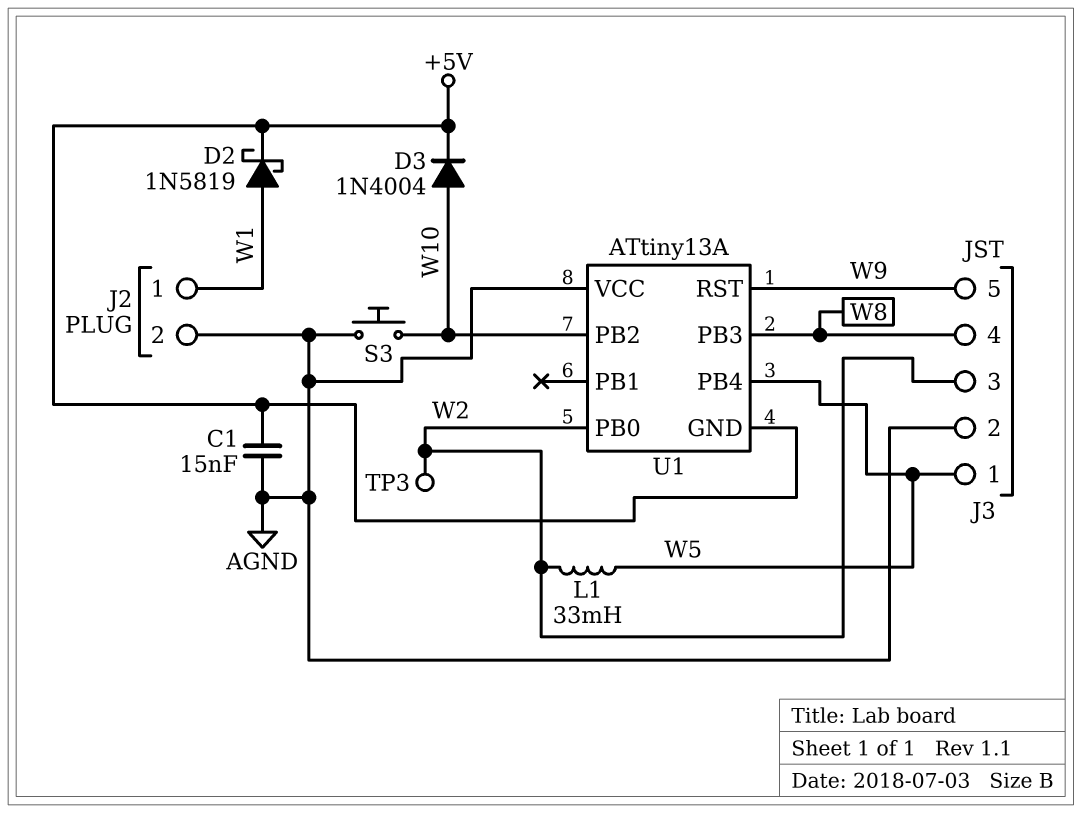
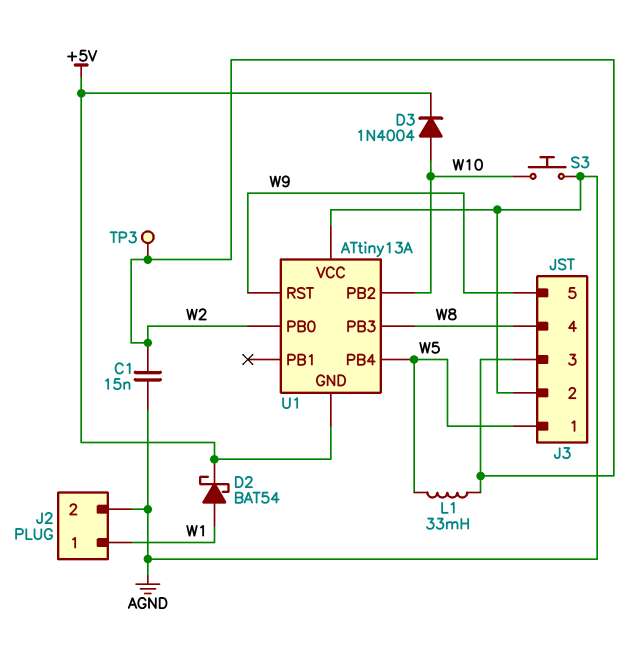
C1: 15nF (+5V, AGND) -> 15nF (AGND, W2)
D2: schottky 1N5819 (A W1, K +5V) -> schottky BAT54 (A W1, K +5V)

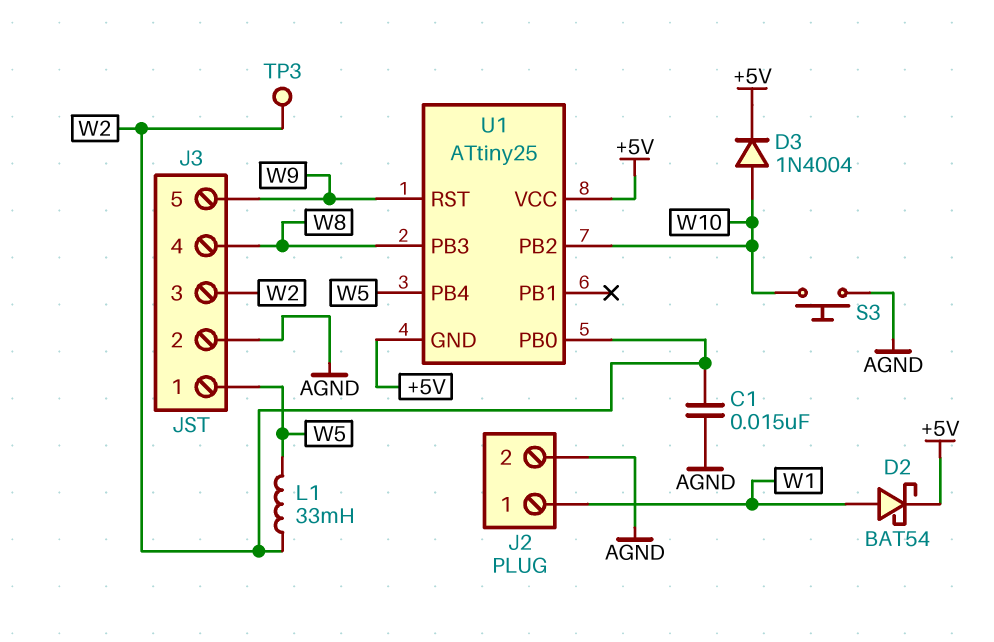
U1: ATtiny13A -> ATtiny25
U1 pin VCC: AGND -> +5V

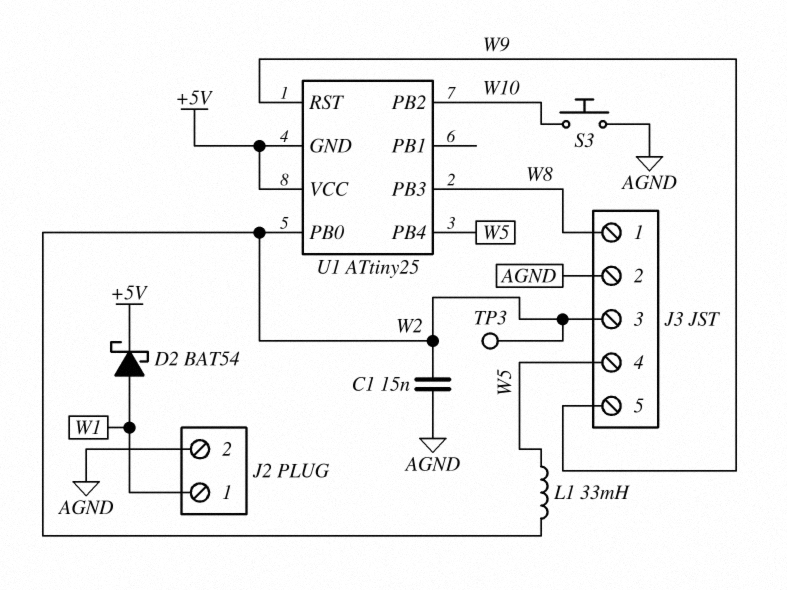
D3: diode 1N4004 (A W10, K +5V) -> none
J3 pin 1: W5 -> W8
J3 pin 4: W8 -> W5

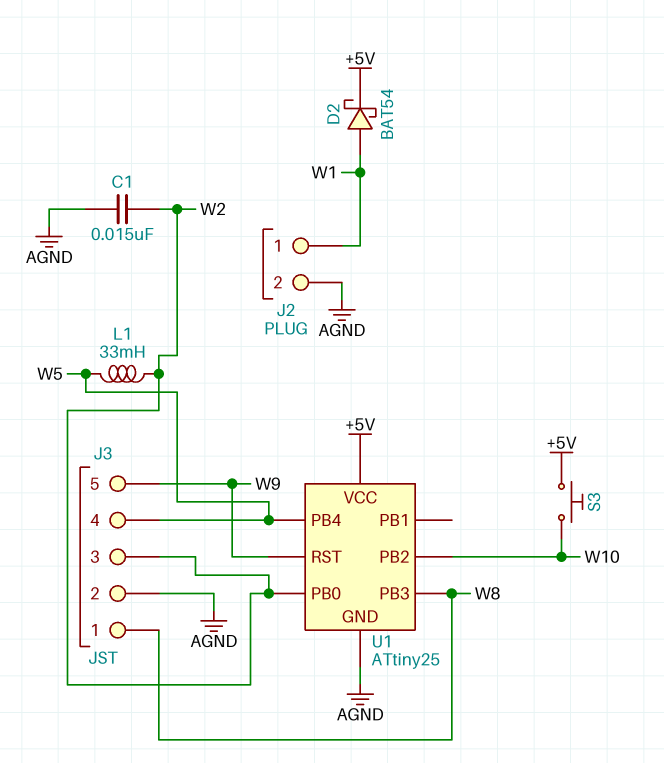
S3: button (AGND, W10) -> button (+5V, W10)
TP3: test point (W2) -> none
U1 pin GND: +5V -> AGND

